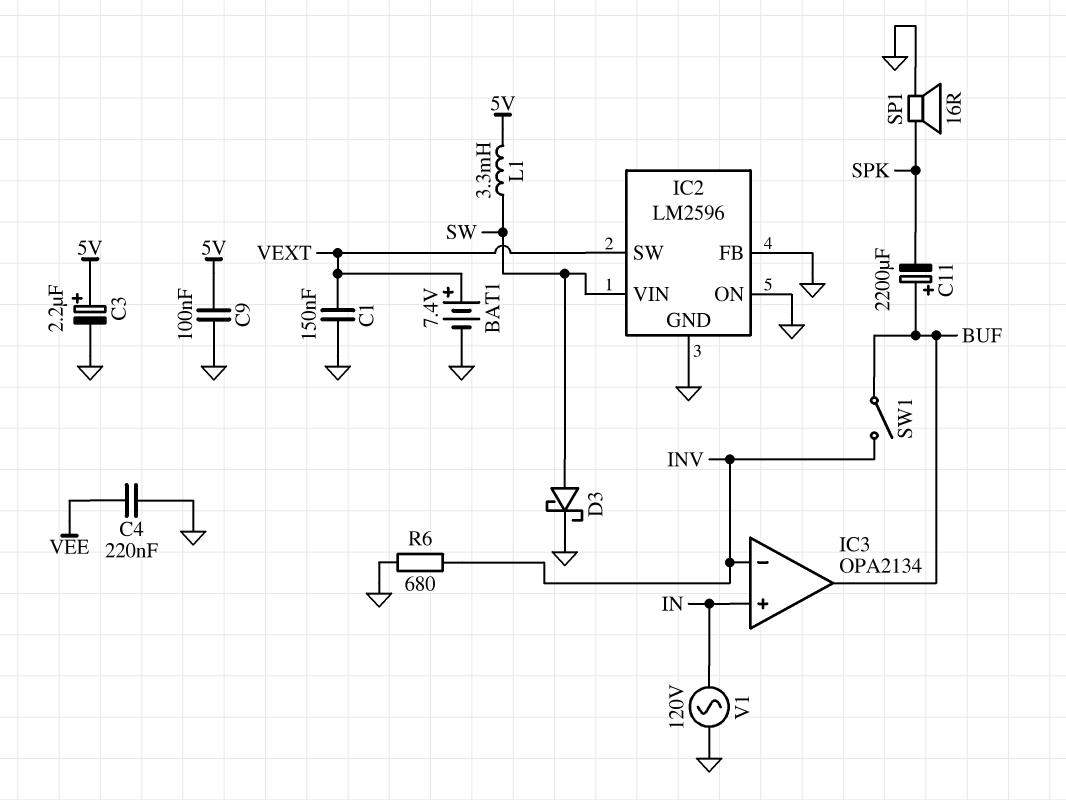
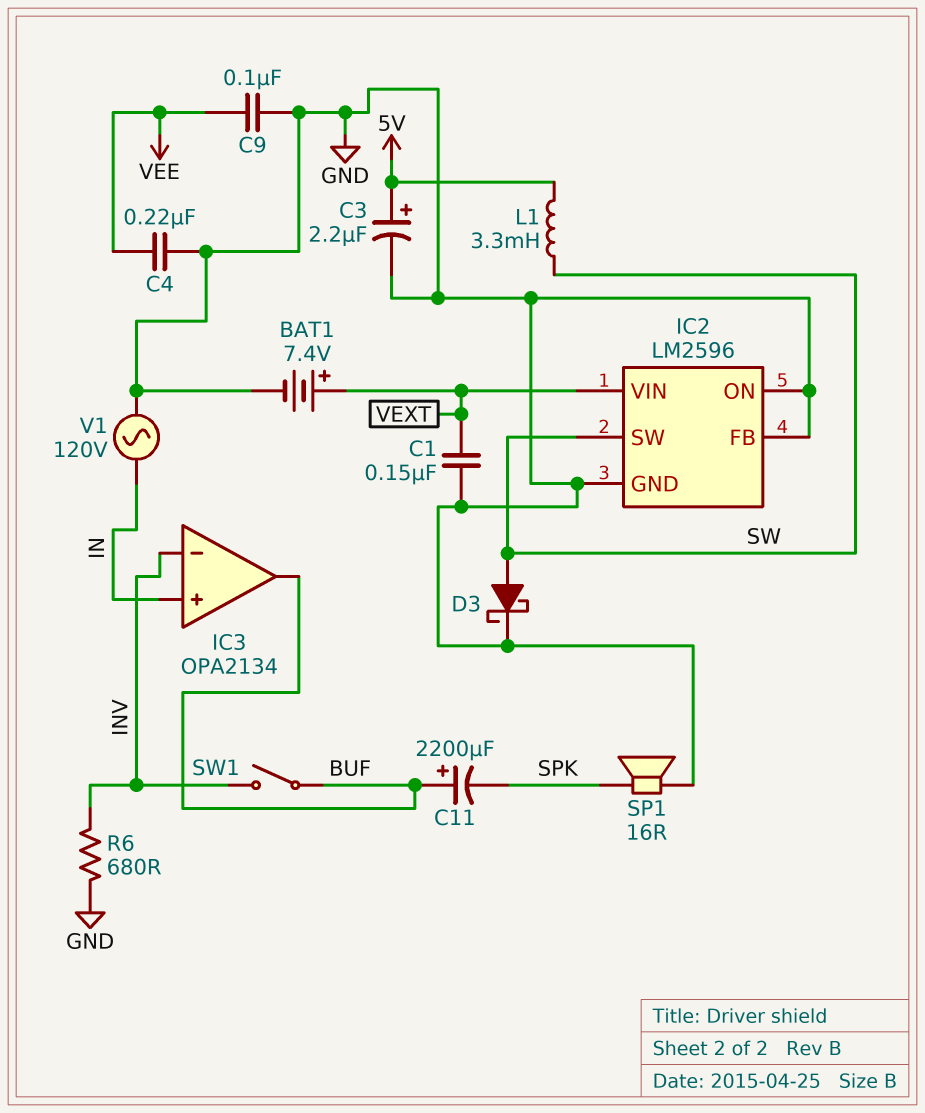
C9: 100nF (5V, GND) -> 100nF (GND, VEE)
IC2 pin SW: VEXT -> SW
IC2 pin VIN: SW -> VEXT

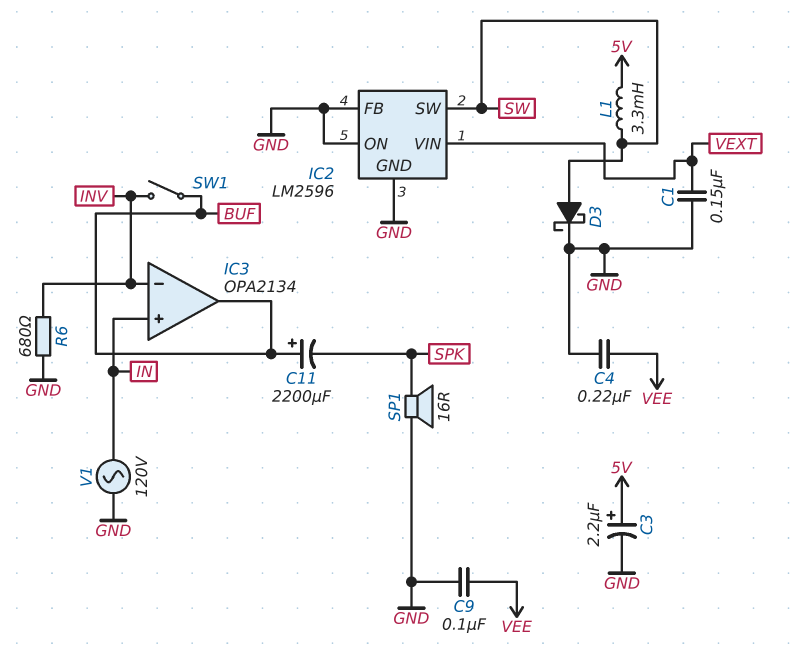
BAT1: 7.4V (plus VEXT, minus GND) -> none

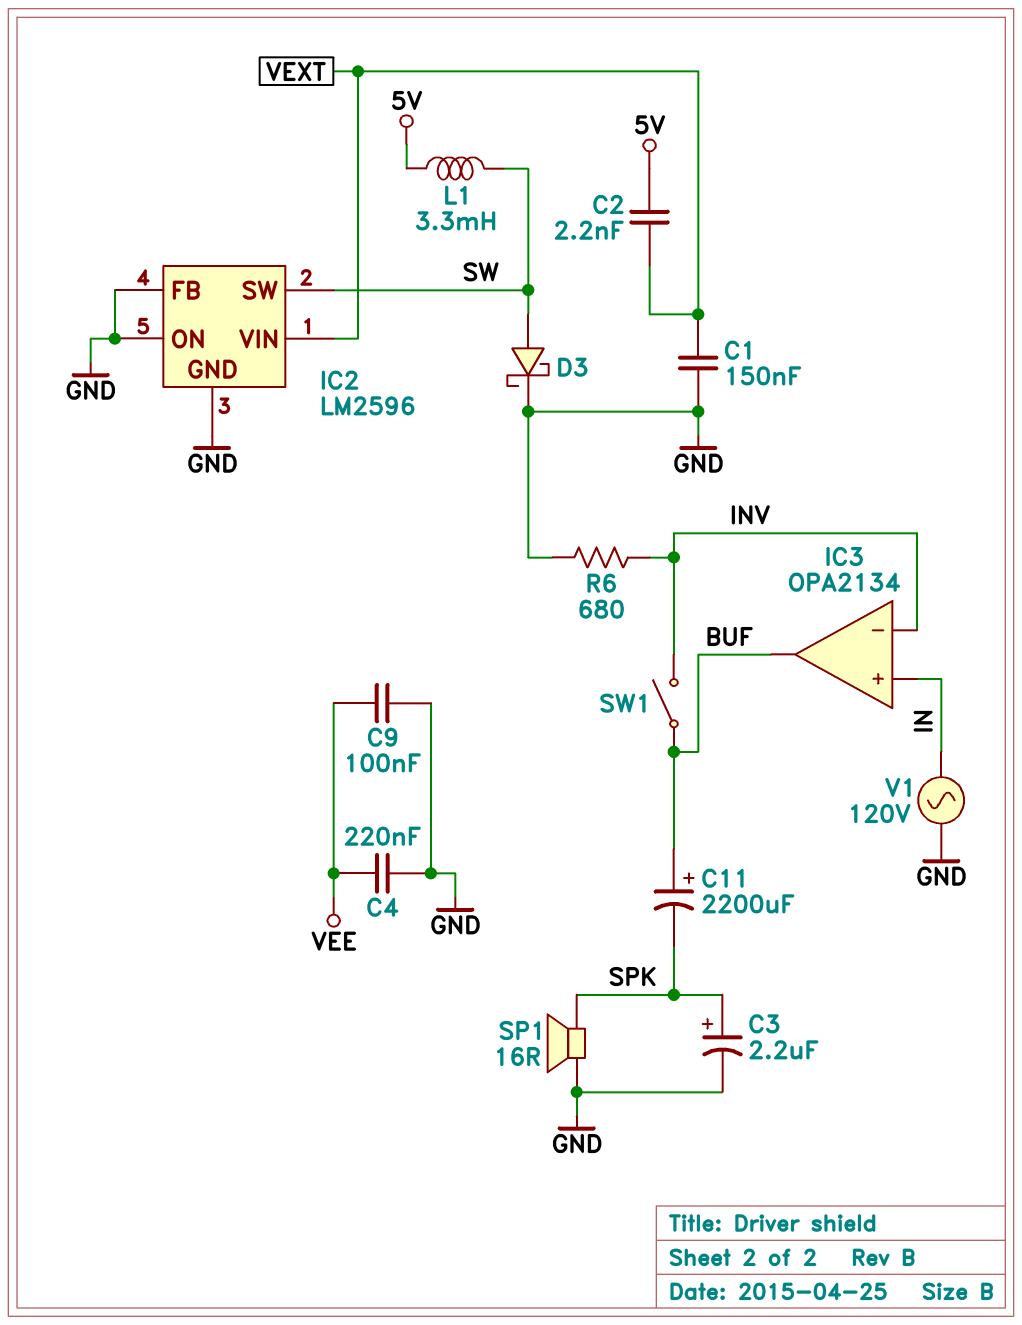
C2: none -> 2.2nF (5V, VEXT)
C3: 2.2uF (plus 5V, minus GND) -> 2.2uF (plus SPK, minus GND)

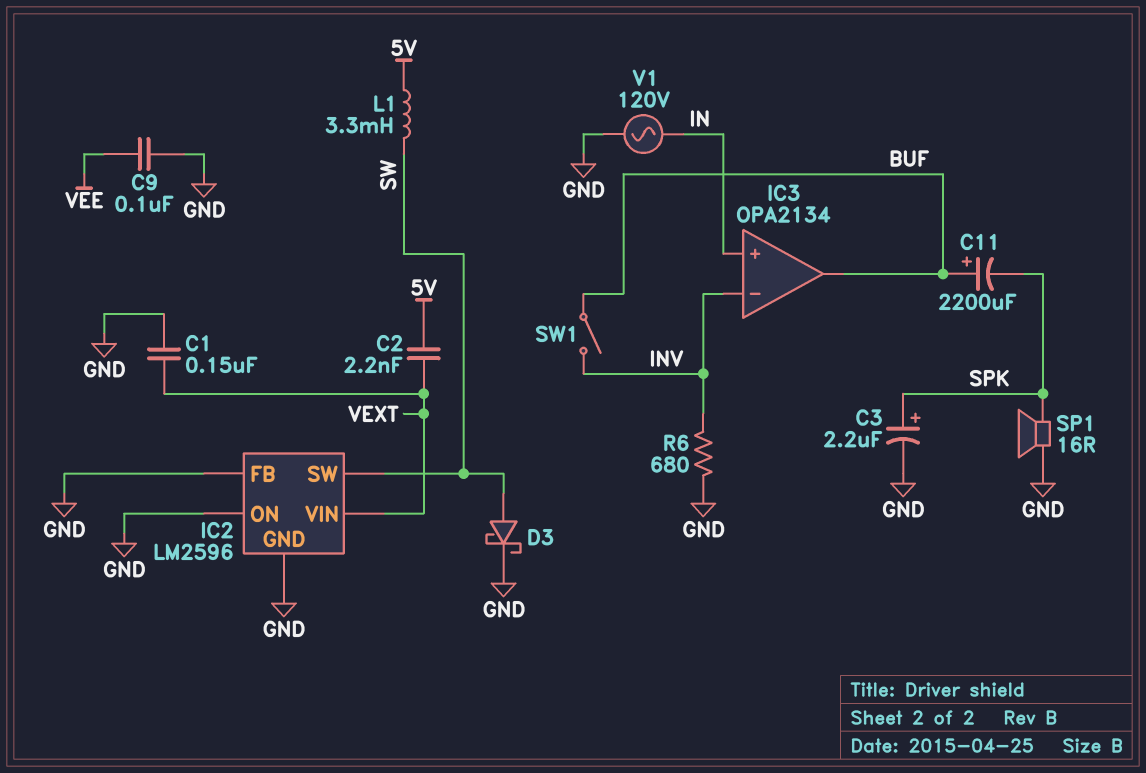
C4: 220nF (GND, VEE) -> none

